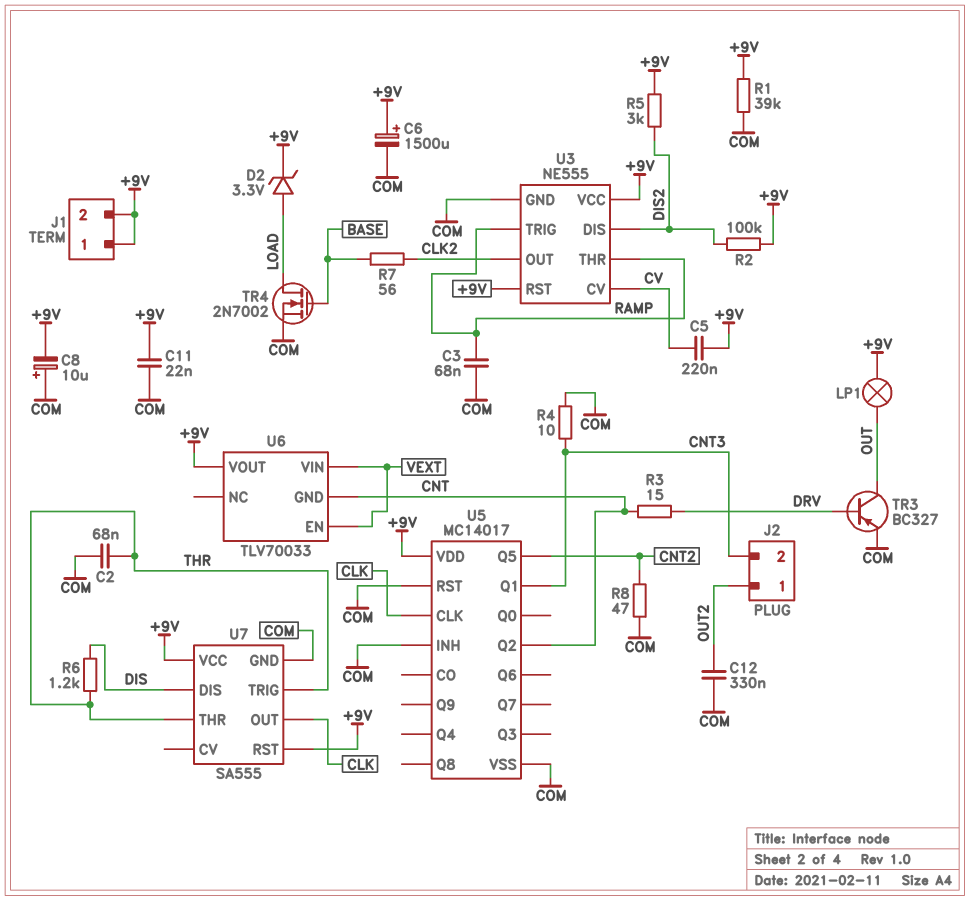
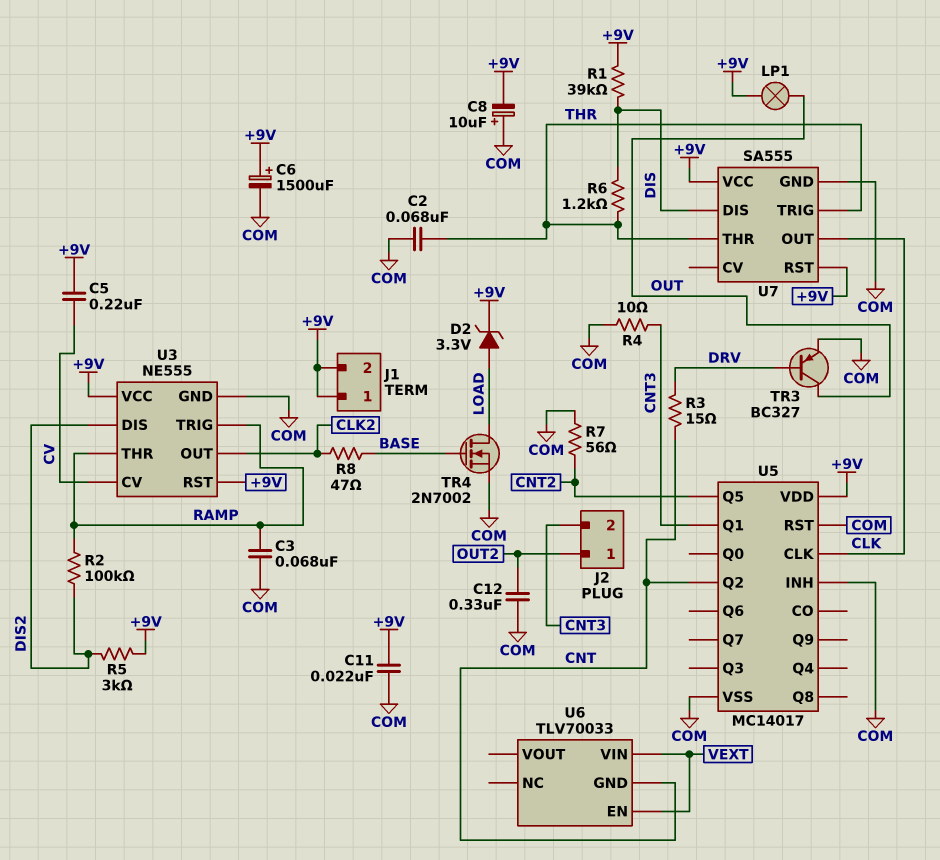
R1: 39k (+9V, COM) -> 39k (+9V, DIS)
R2: 100k (+9V, DIS2) -> 100k (DIS2, RAMP)
R7: 56 (BASE, CLK2) -> 56 (CNT2, COM)
R8: 47 (CNT2, COM) -> 47 (BASE, CLK2)
U6 pin VOUT: +9V -> none

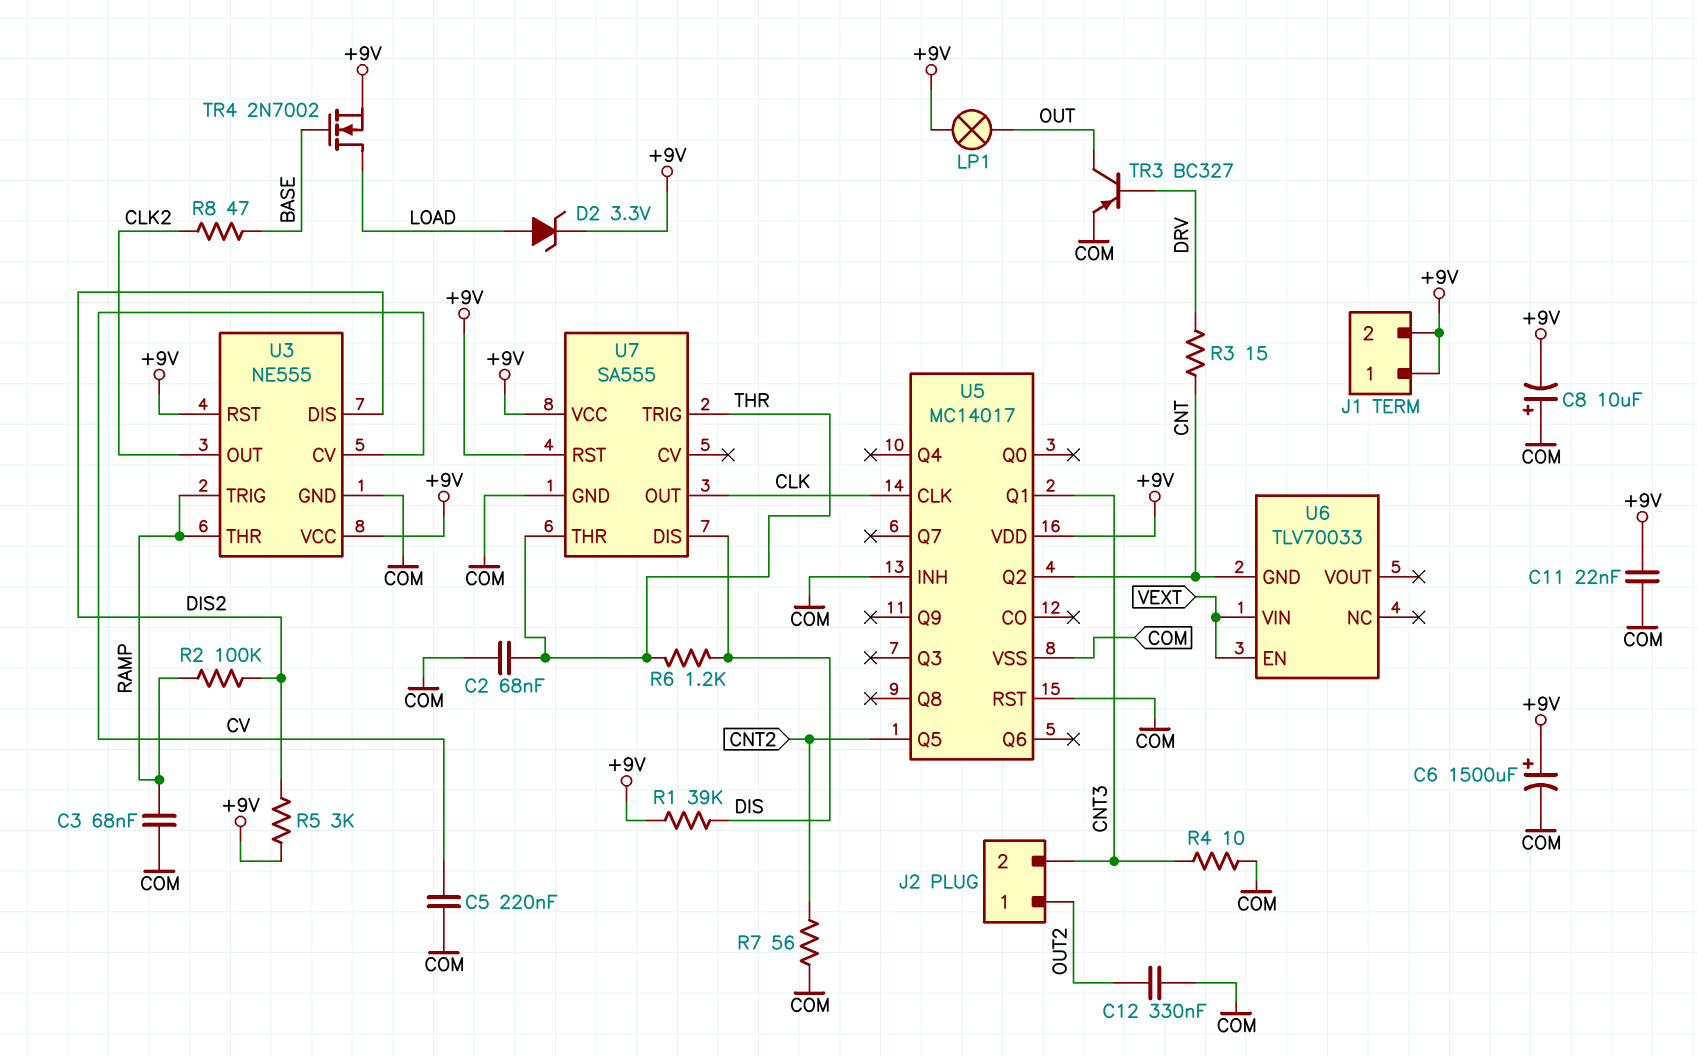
C5: 220nF (+9V, CV) -> 220nF (COM, CV)
TR4: NMOS 2N7002 (G BASE, D LOAD, S COM) -> NMOS 2N7002 (G BASE, D LOAD, S +9V)

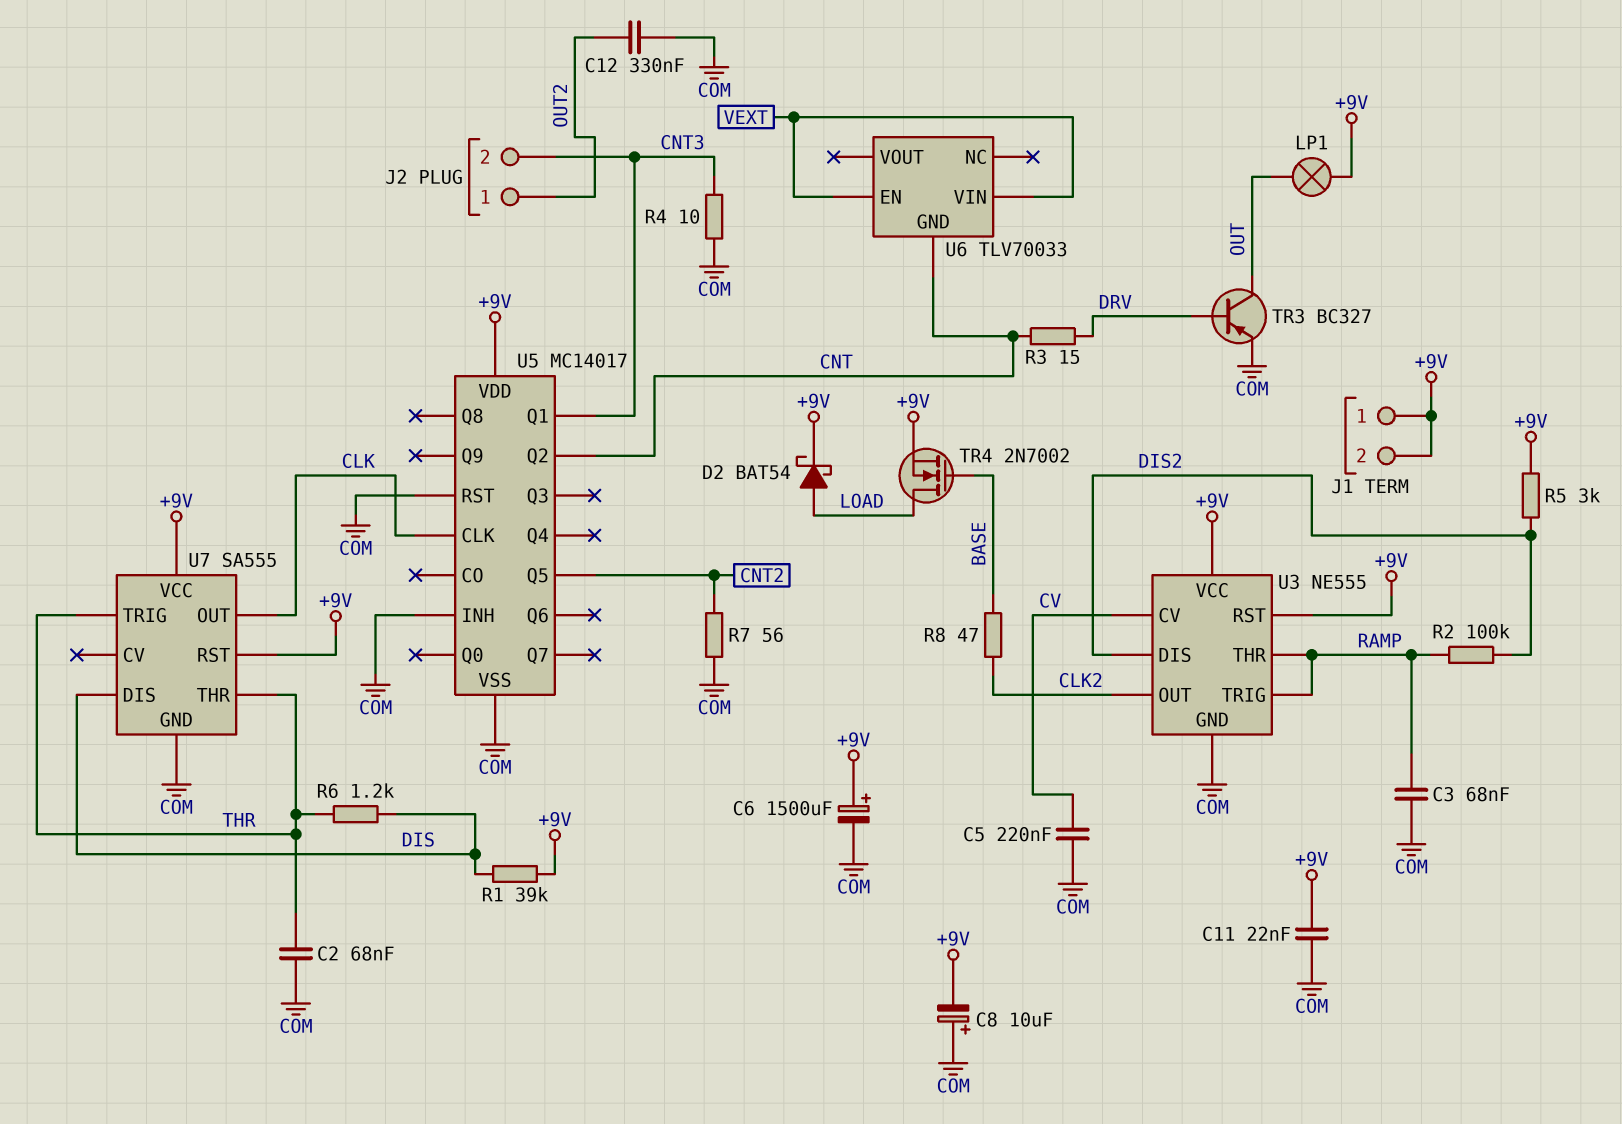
D2: zener 3.3V (A LOAD, K +9V) -> schottky BAT54 (A LOAD, K +9V)

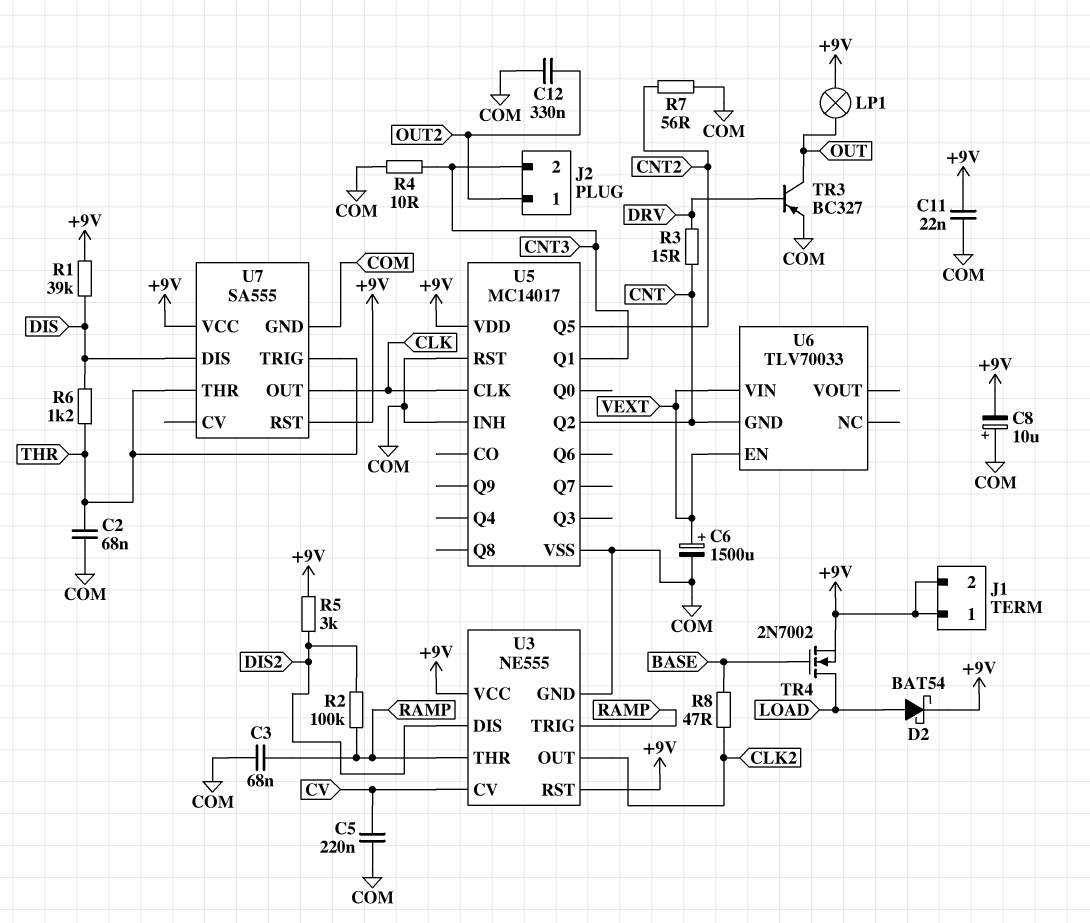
C6: 1500uF (plus +9V, minus COM) -> 1500uF (plus VEXT, minus COM)

